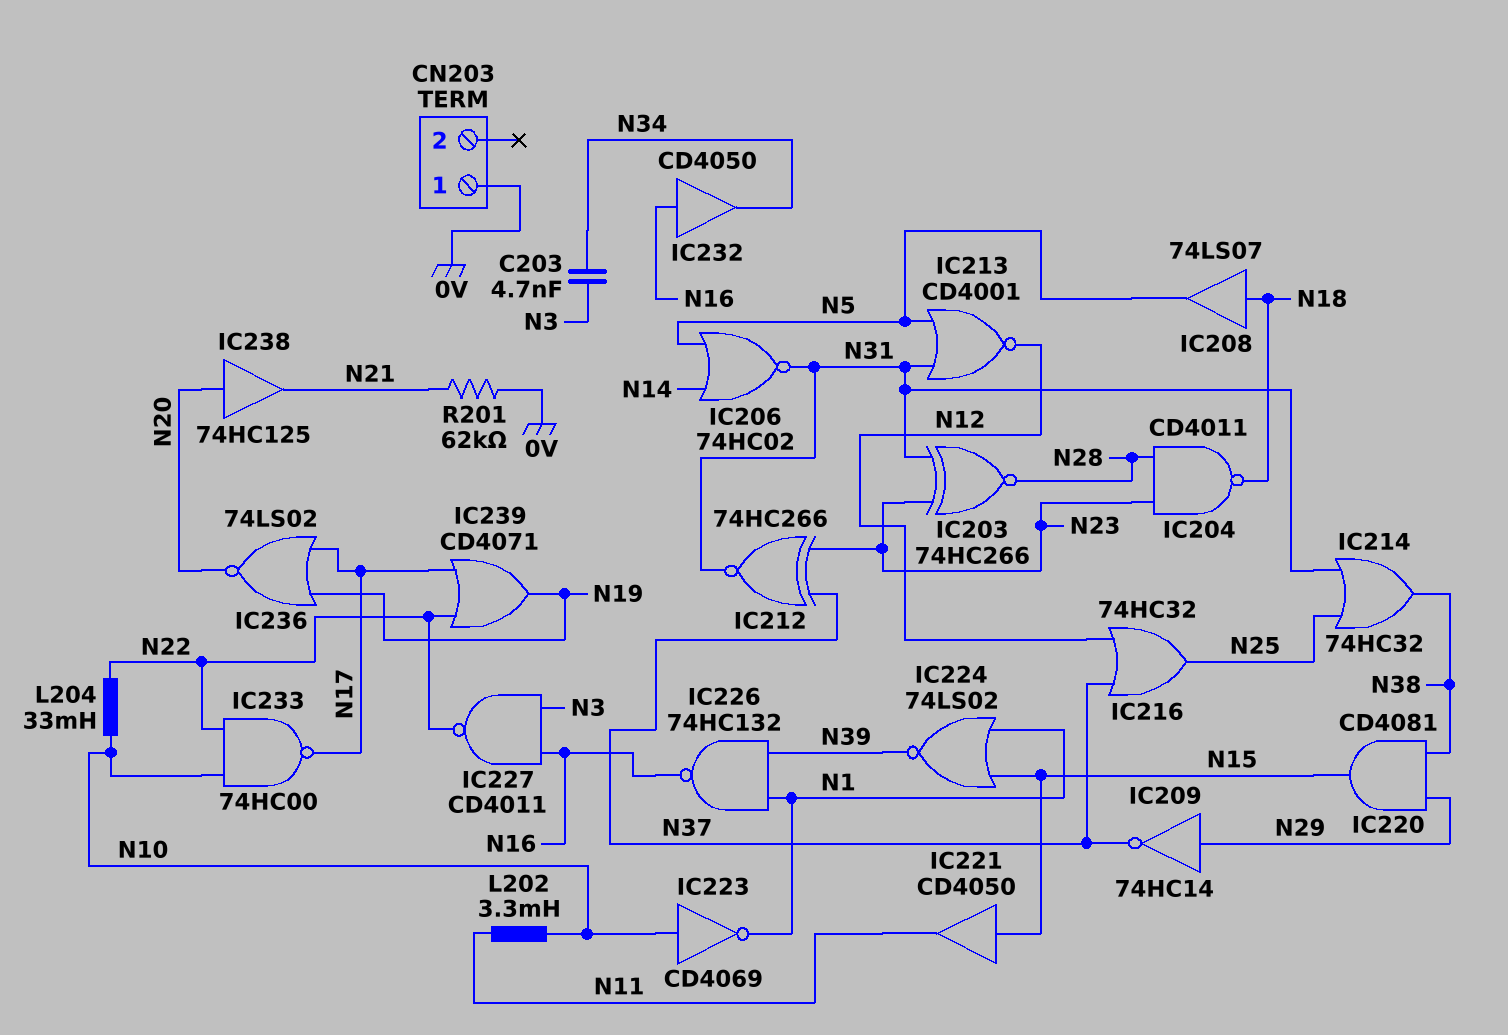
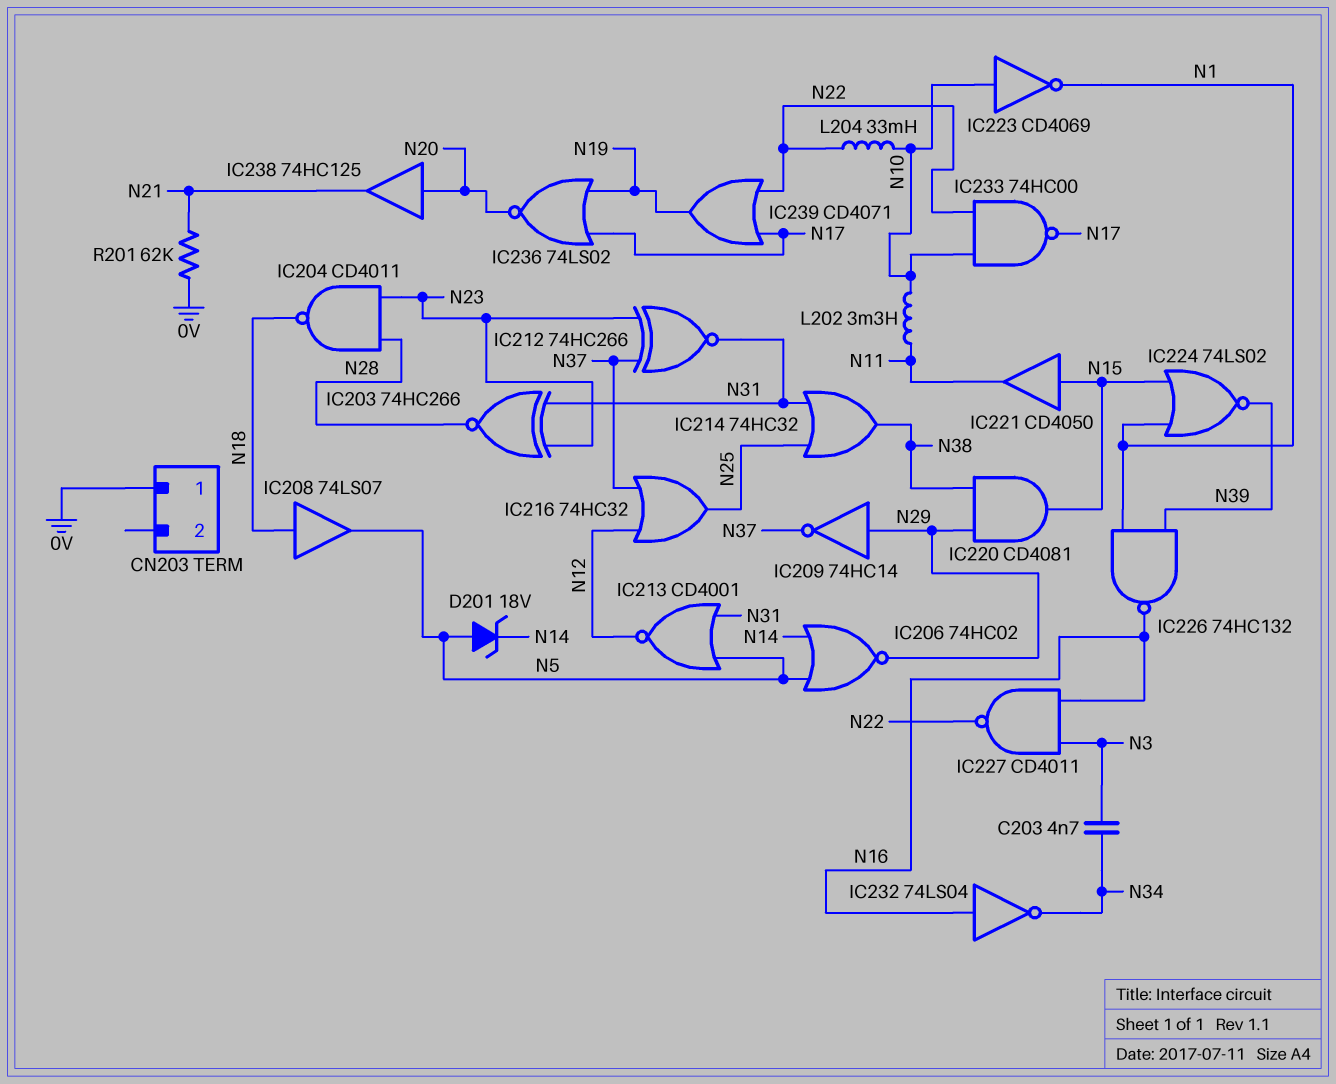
D201: none -> zener 18V (A N5, K N14)
IC206: NOR 74HC02 (in N5, in N14, out N31) -> NOR 74HC02 (in N5, in N14, out N29)
IC232: buffer CD4050 (in N16, out N34) -> NOT 74LS04 (in N16, out N34)

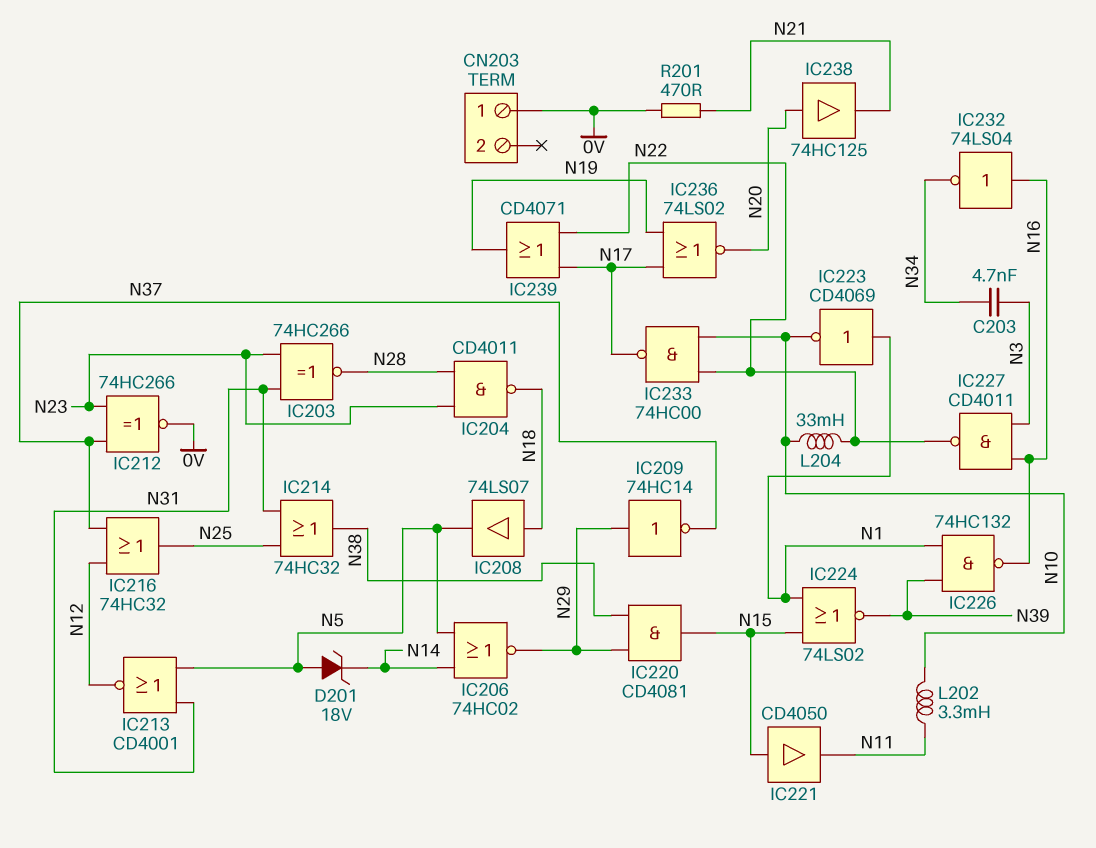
IC212: XNOR 74HC266 (in N23, in N37, out N31) -> XNOR 74HC266 (in N23, in N37, out 0V)
IC223: NOT CD4069 (in N10, out N1) -> NOT CD4069 (in N1, out N10)
R201: 62k (0V, N21) -> 470 (0V, N21)

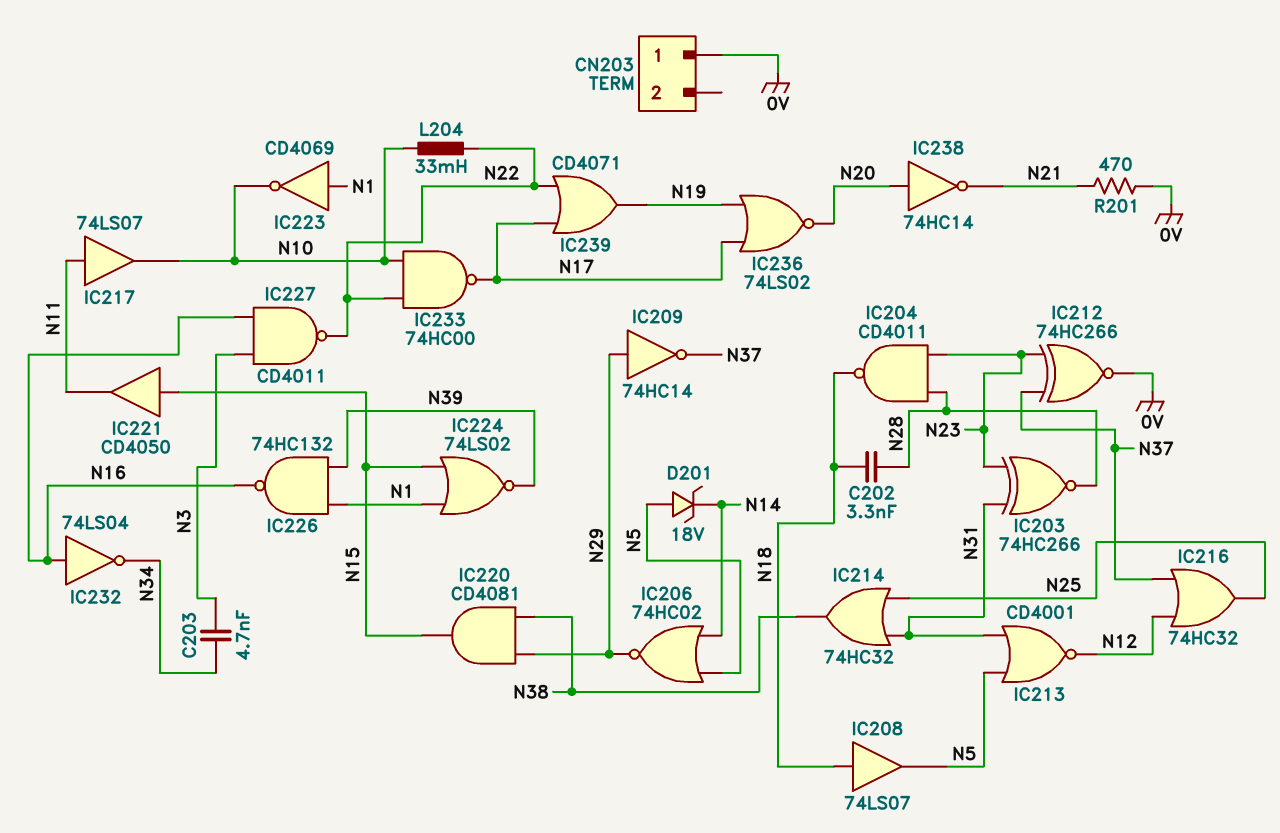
C202: none -> 3.3nF (N18, N28)
IC217: none -> buffer 74LS07 (in N11, out N10)
IC238: buffer 74HC125 (in N20, out N21) -> NOT 74HC14 (in N20, out N21)
L202: 3.3mH (N10, N11) -> none

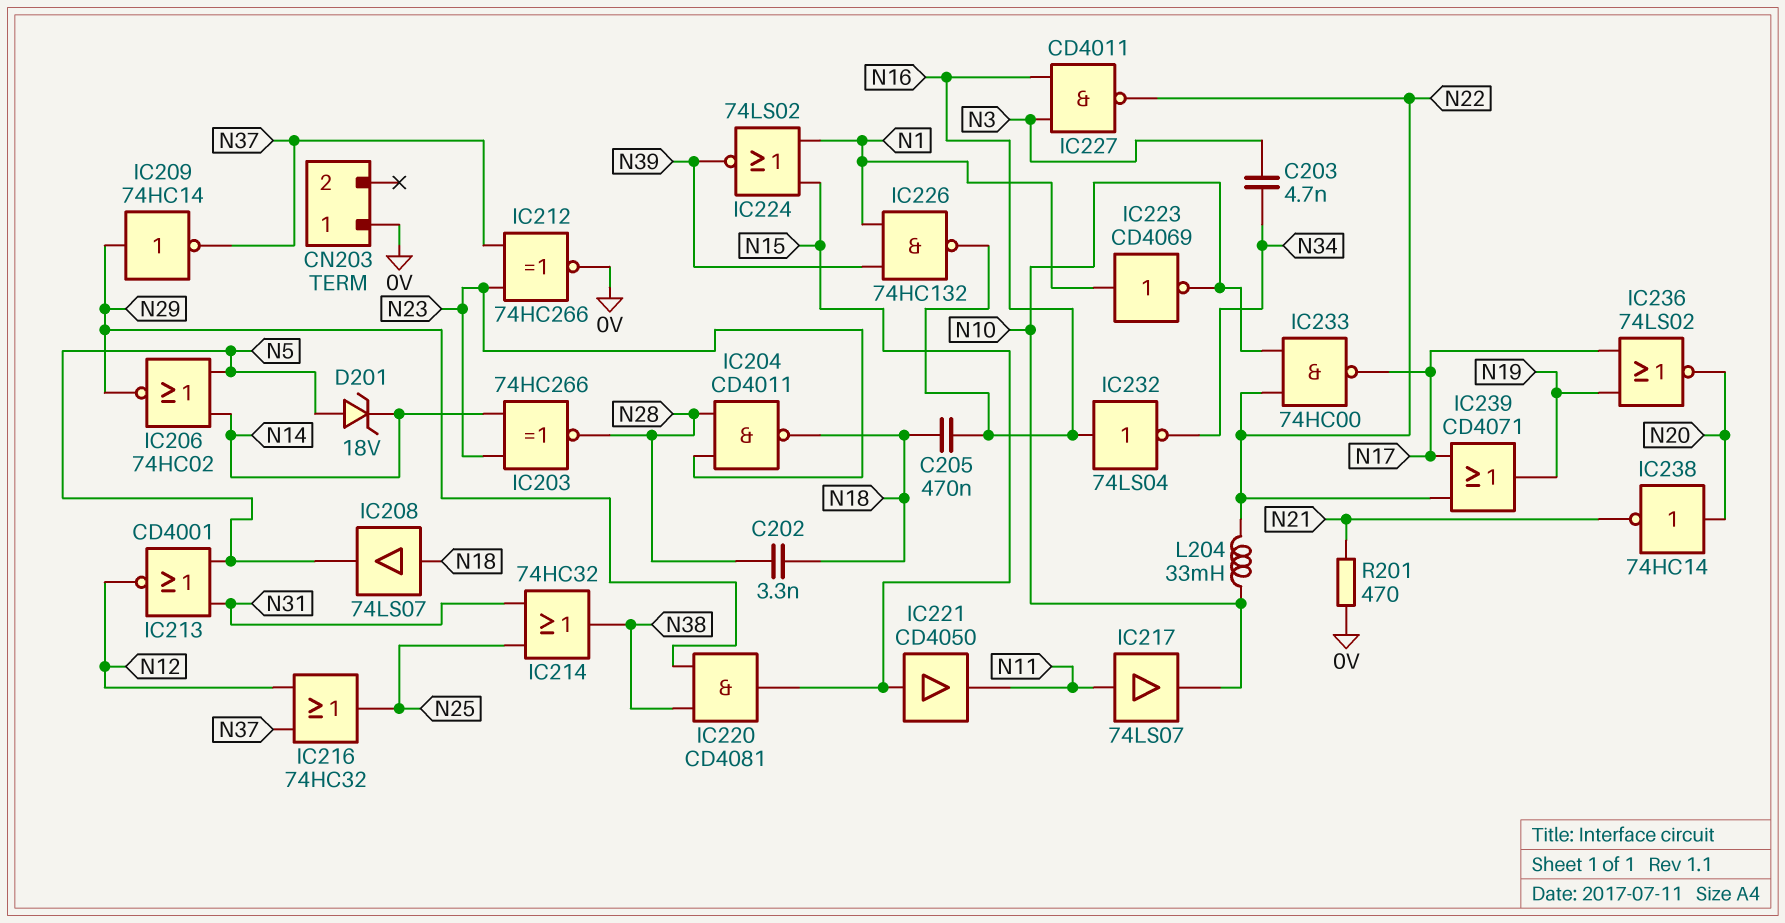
C205: none -> 470nF (N16, N18)
IC203: XNOR 74HC266 (in N23, in N31, out N28) -> XNOR 74HC266 (in N14, in N23, out N28)

